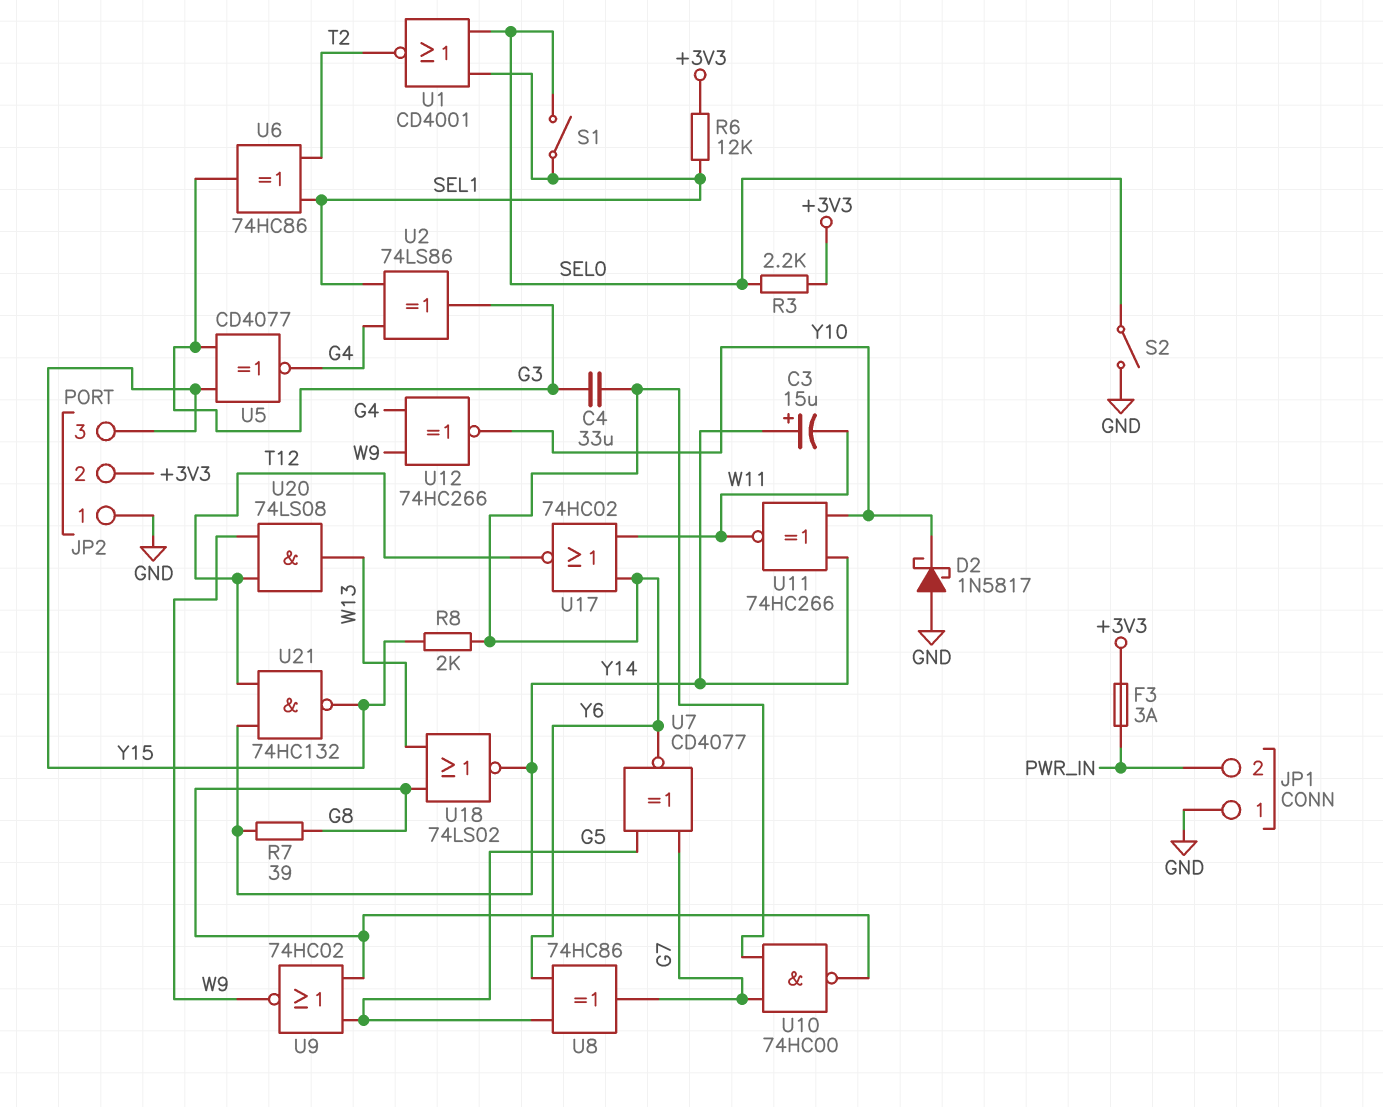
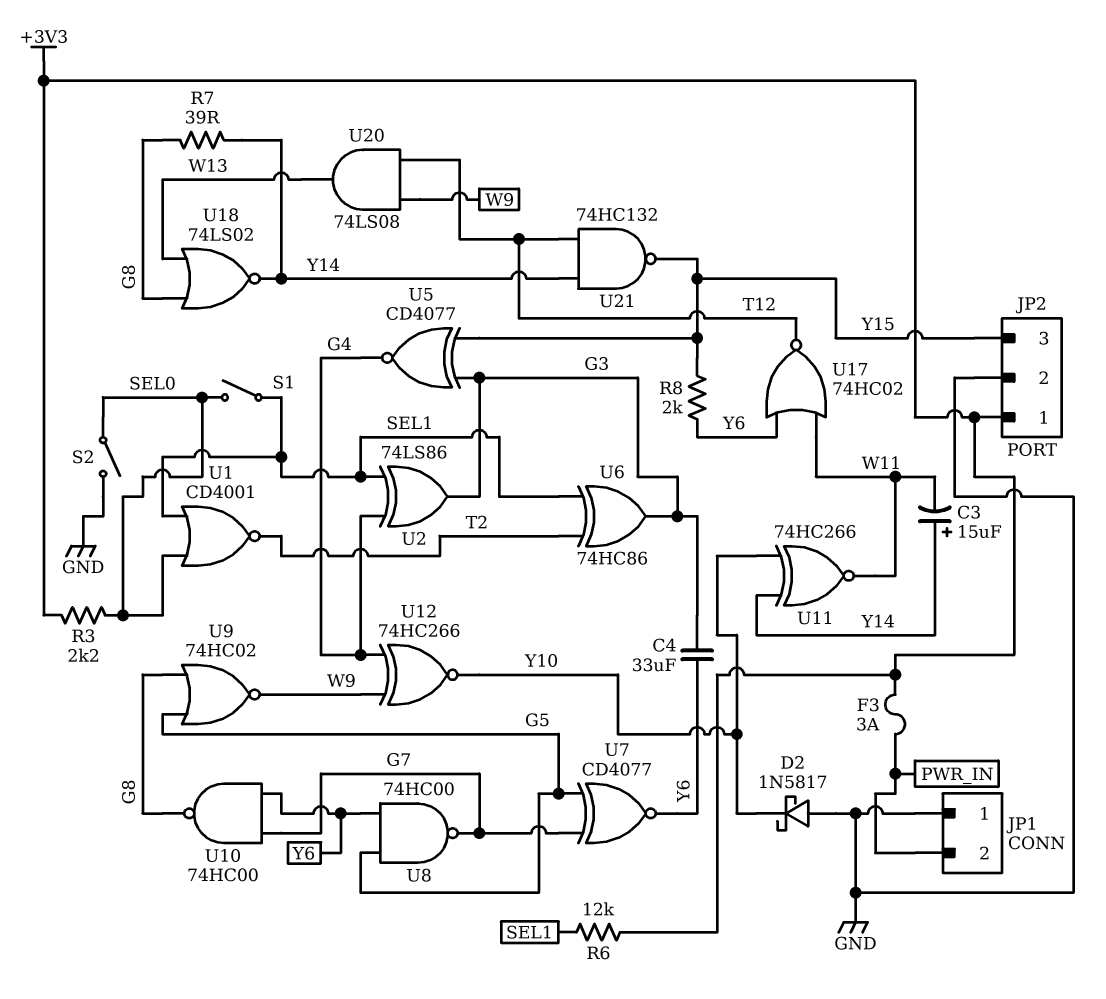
JP2 pin 1: GND -> +3V3
JP2 pin 2: +3V3 -> GND
U8: XOR 74HC86 (in G5, in Y6, out G7) -> NAND 74HC00 (in G5, in Y6, out G7)

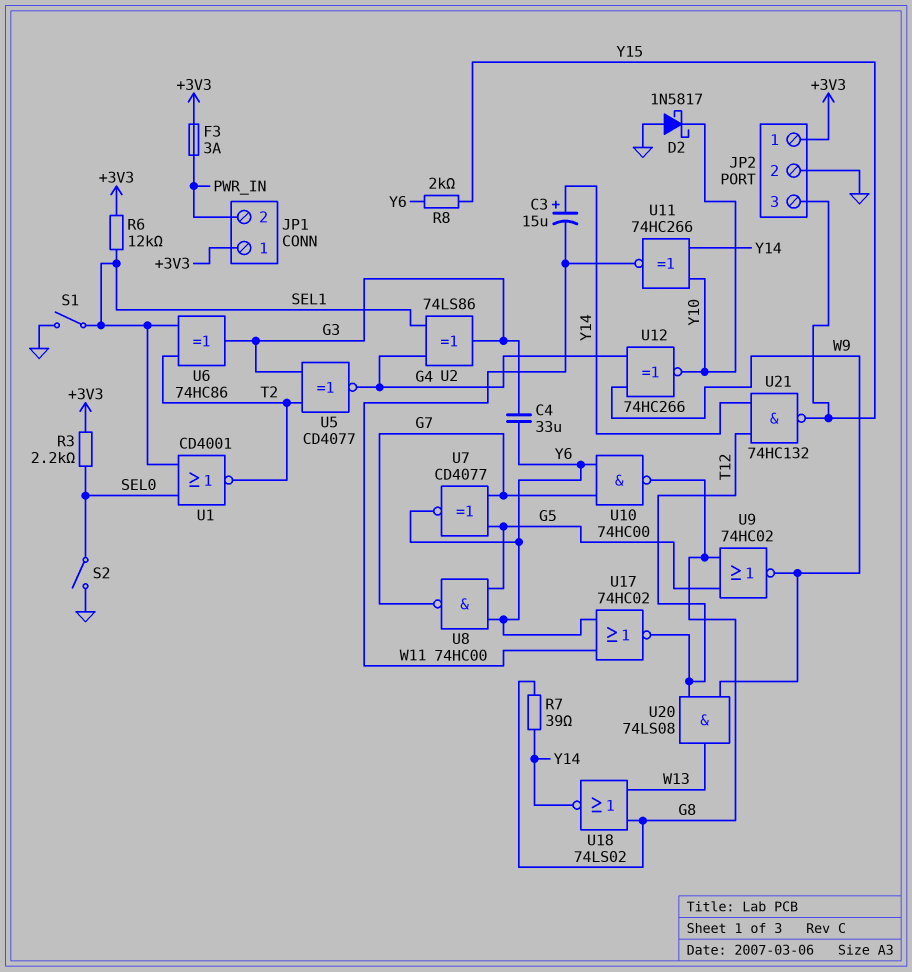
JP1 pin 1: GND -> +3V3
S1: switch (SEL0, SEL1) -> switch (GND, SEL1)
U5: XNOR CD4077 (in G3, in Y15, out G4) -> XNOR CD4077 (in G3, in T2, out G4)

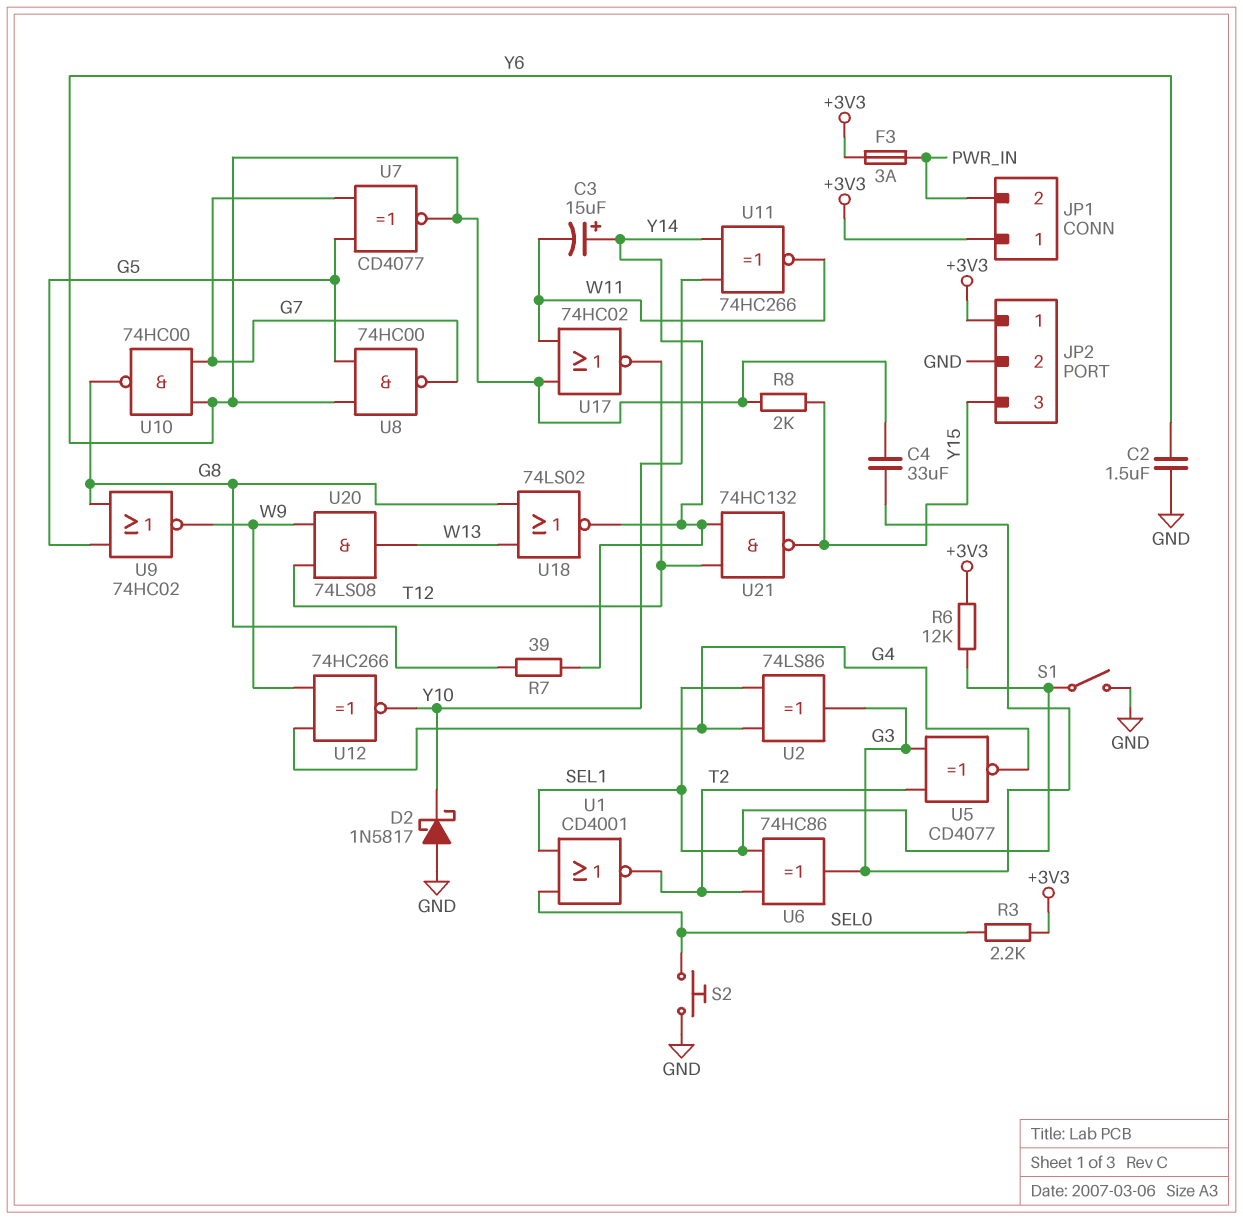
C2: none -> 1.5uF (GND, Y6)
S2: switch (GND, SEL0) -> button (GND, SEL0)

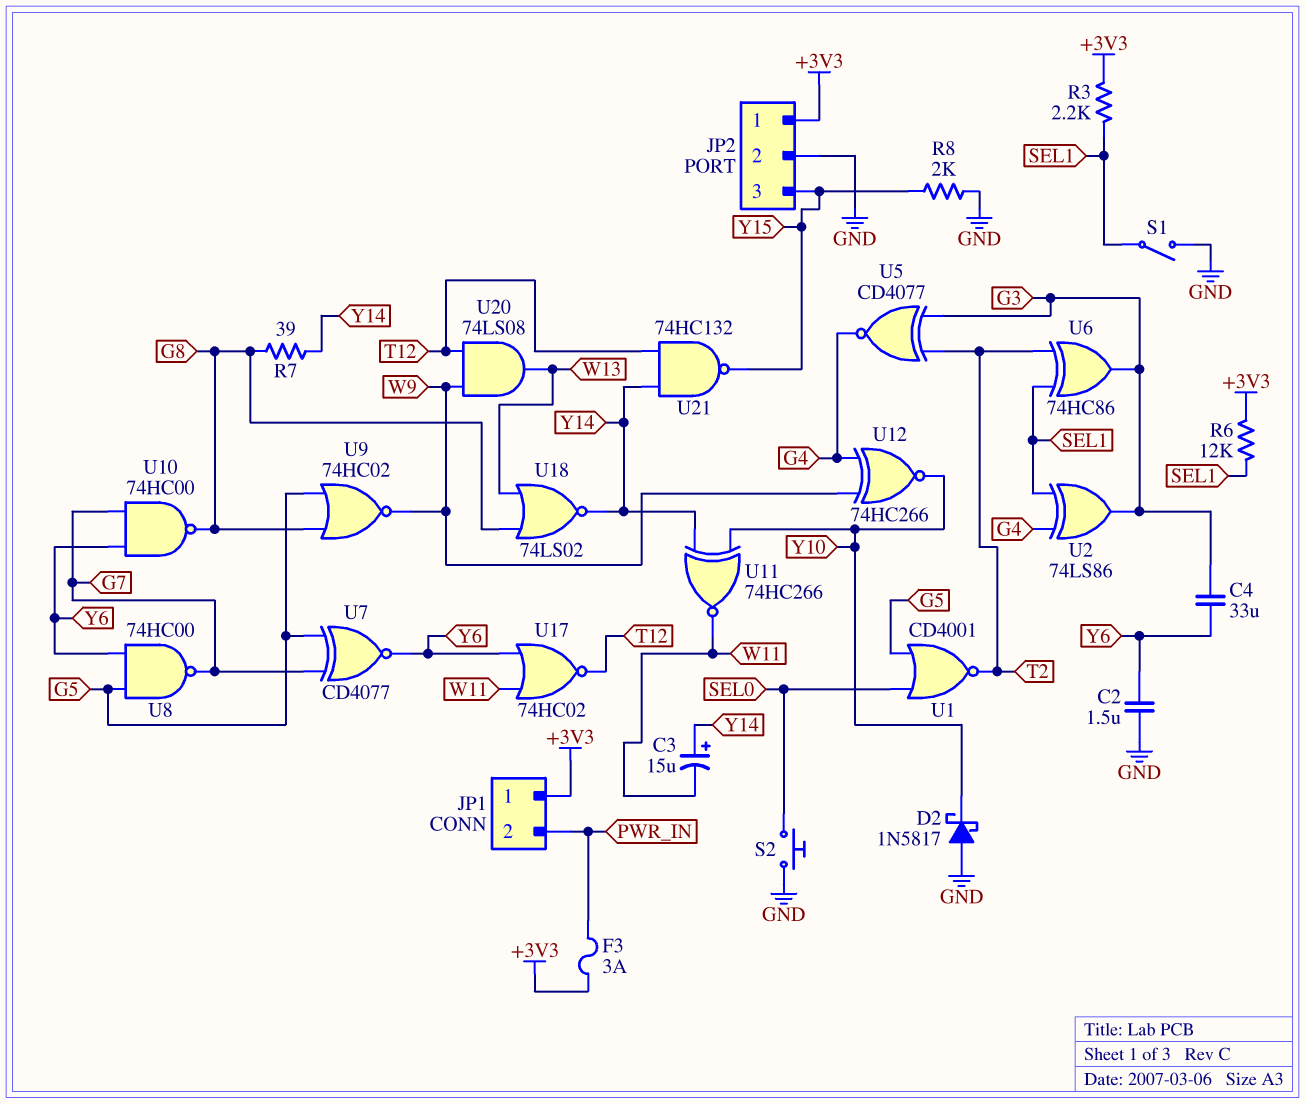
R3: 2.2k (+3V3, SEL0) -> 2.2k (+3V3, SEL1)
R8: 2k (Y6, Y15) -> 2k (GND, Y15)
U1: NOR CD4001 (in SEL0, in SEL1, out T2) -> NOR CD4001 (in G5, in SEL0, out T2)

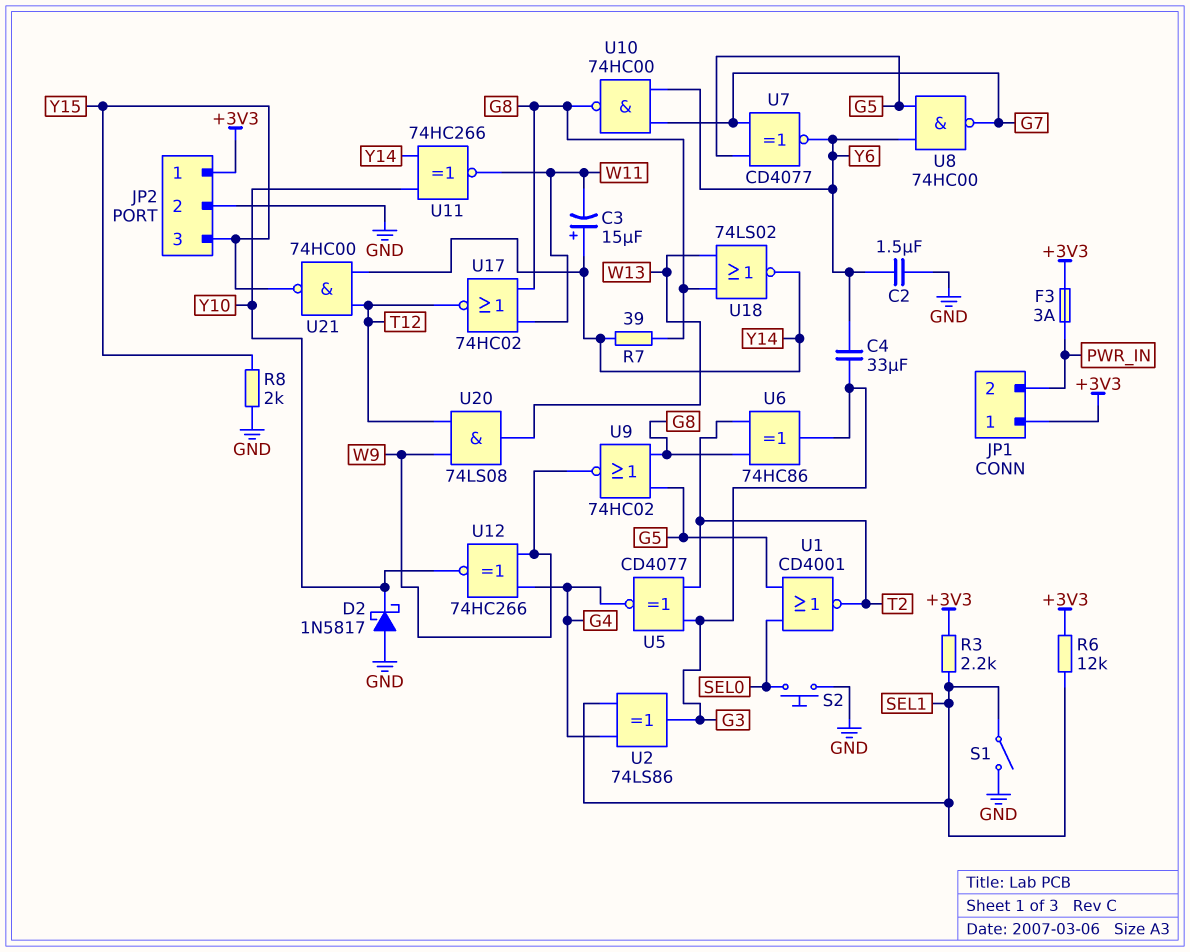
U6: XOR 74HC86 (in SEL1, in T2, out G3) -> XOR 74HC86 (in G8, in T2, out G3)
U17: NOR 74HC02 (in W11, in Y6, out T12) -> NOR 74HC02 (in G8, in W11, out T12)
U21: NAND 74HC132 (in T12, in Y14, out Y15) -> NAND 74HC00 (in T12, in Y14, out Y15)

